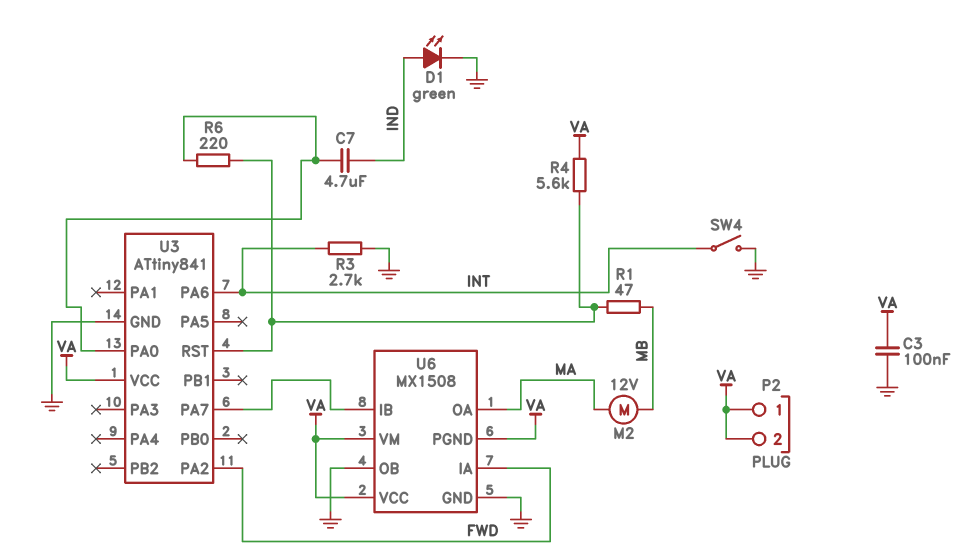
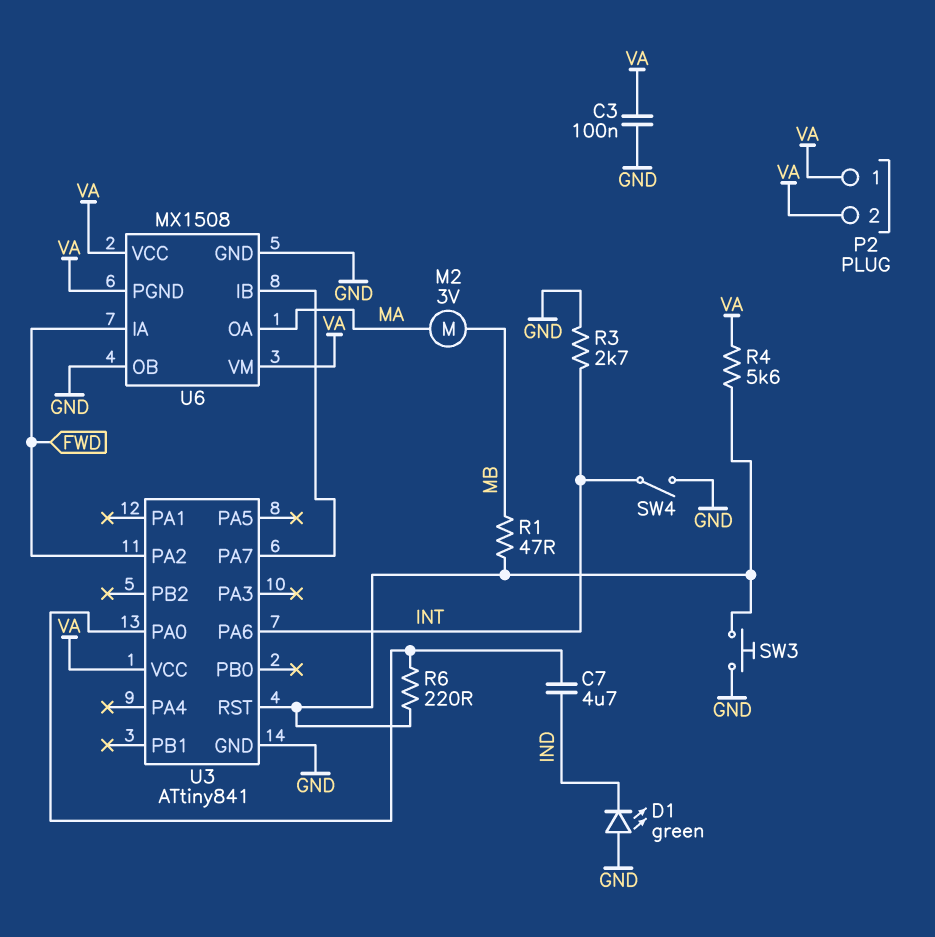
D1: LED green (A IND, K GND) -> LED green (A GND, K IND)
M2: motor 12V (MA, MB) -> motor 3V (MA, MB)
SW3: none -> button (GND, U3/RST)

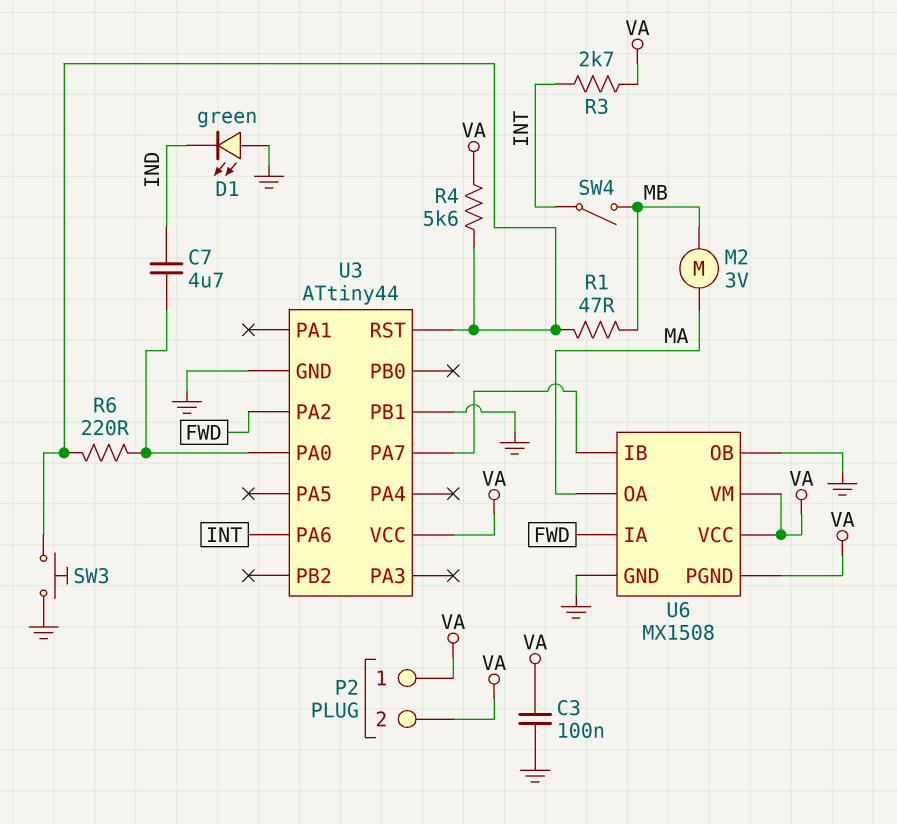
R3: 2.7k (GND, INT) -> 2.7k (INT, VA)
SW4: switch (GND, INT) -> switch (INT, MB)
U3: ATtiny841 -> ATtiny44
U3 pin PB1: none -> GND

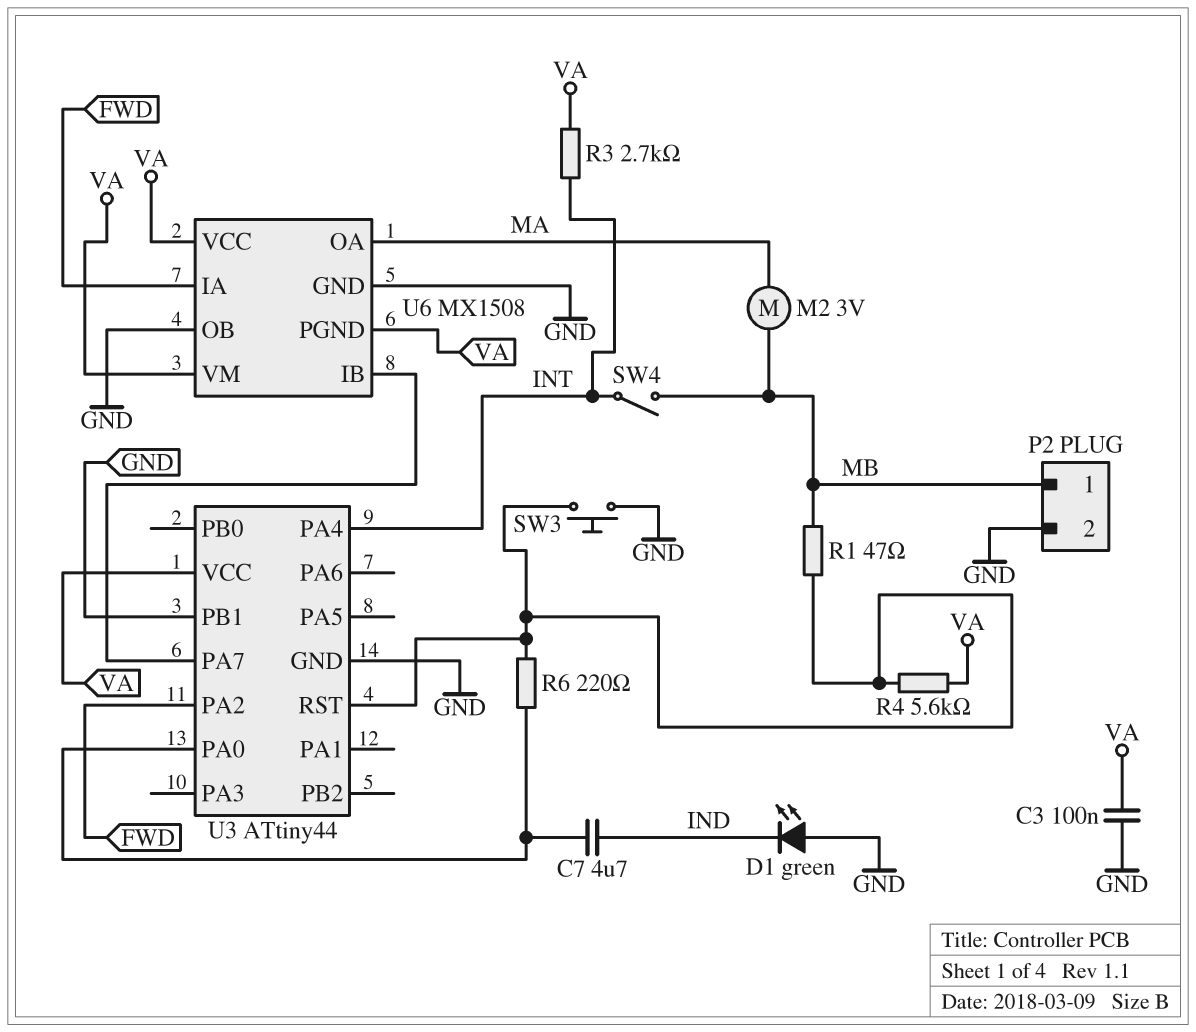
P2 pin 1: VA -> MB
P2 pin 2: VA -> GND
U3 pin PA4: none -> INT
U3 pin PA6: INT -> none

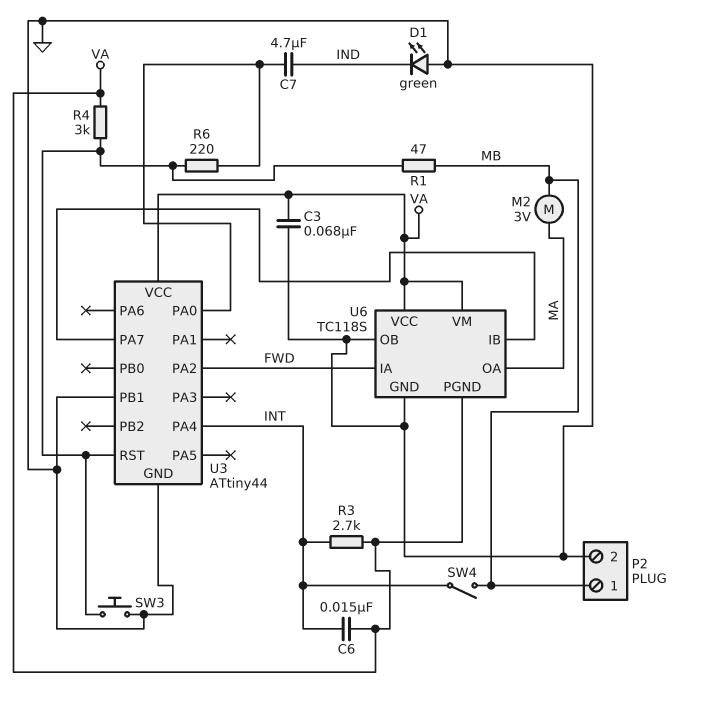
C3: 100nF (GND, VA) -> 68nF (GND, VA)
C6: none -> 15nF (INT, VA)
R4: 5.6k (U3/RST, VA) -> 3k (U3/RST, VA)
U6: MX1508 -> TC118S

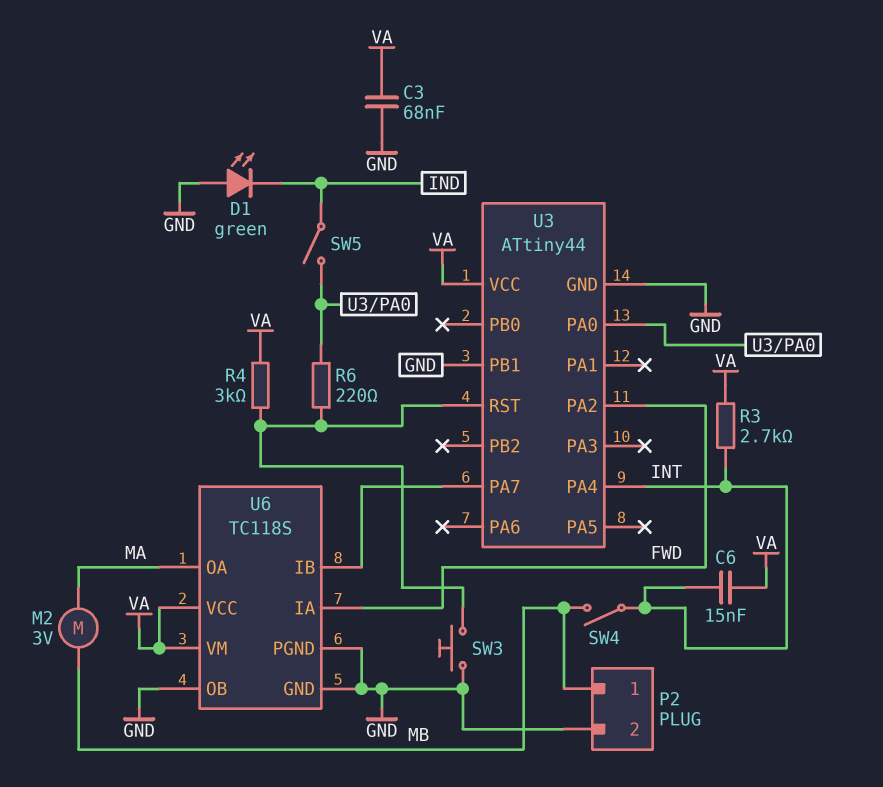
C7: 4.7uF (IND, U3/PA0) -> none
R1: 47 (MB, U3/RST) -> none
SW5: none -> switch (IND, U3/PA0)
U6 pin PGND: VA -> GND

